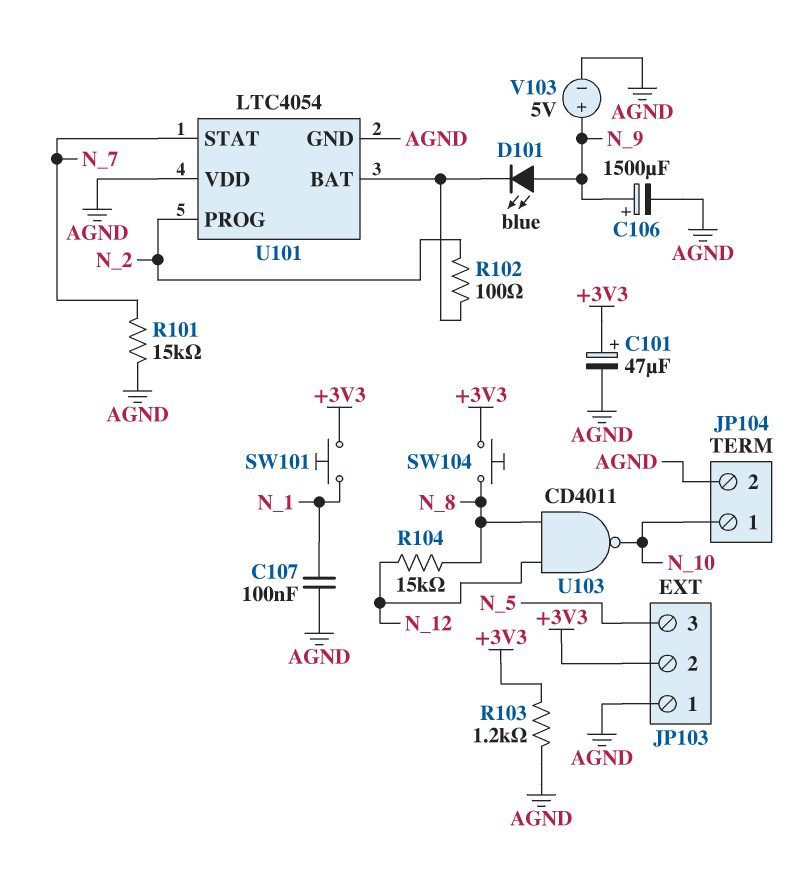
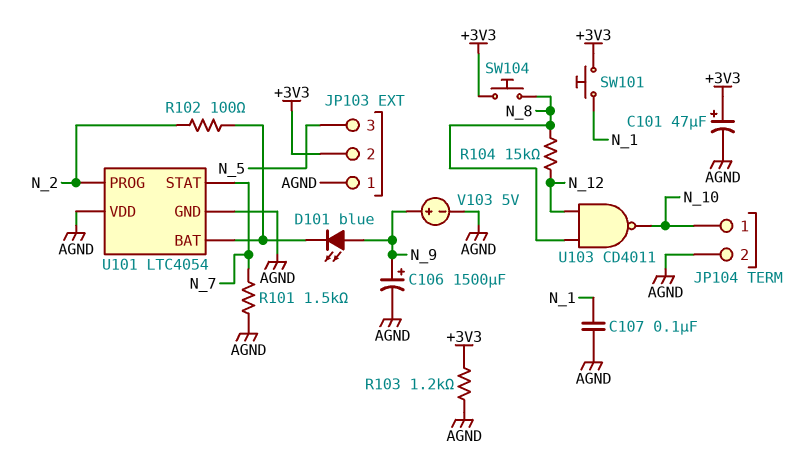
R101: 15k (AGND, N_7) -> 1.5k (AGND, N_7)

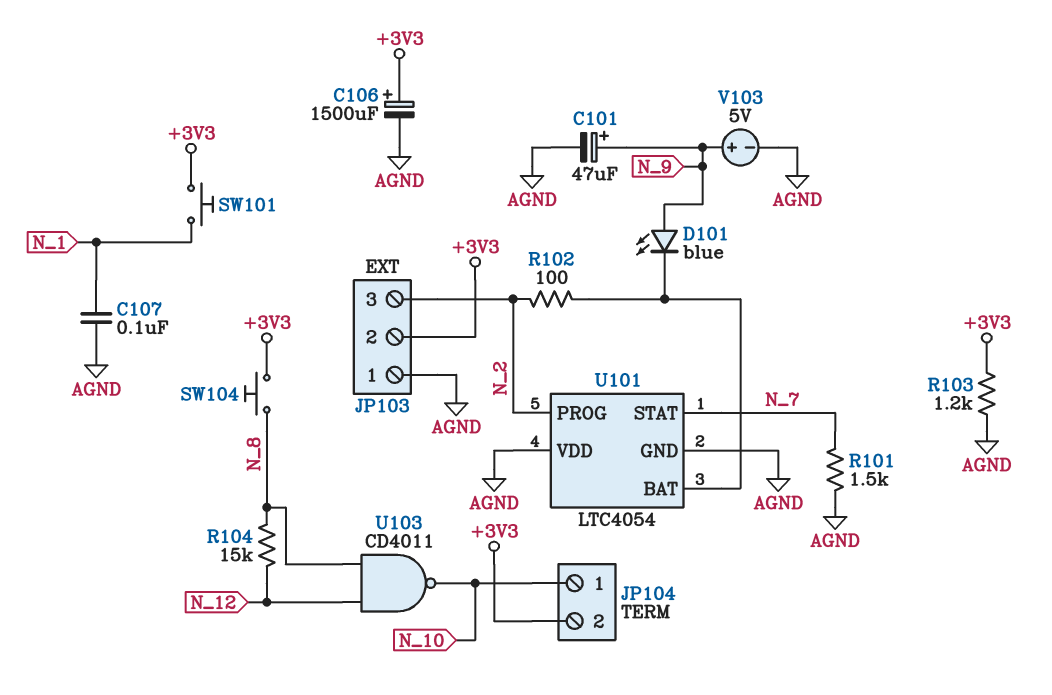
C101: 47uF (plus +3V3, minus AGND) -> 47uF (plus N_9, minus AGND)
C106: 1500uF (plus N_9, minus AGND) -> 1500uF (plus +3V3, minus AGND)
JP103 pin 3: N_5 -> N_2
JP104 pin 2: AGND -> +3V3

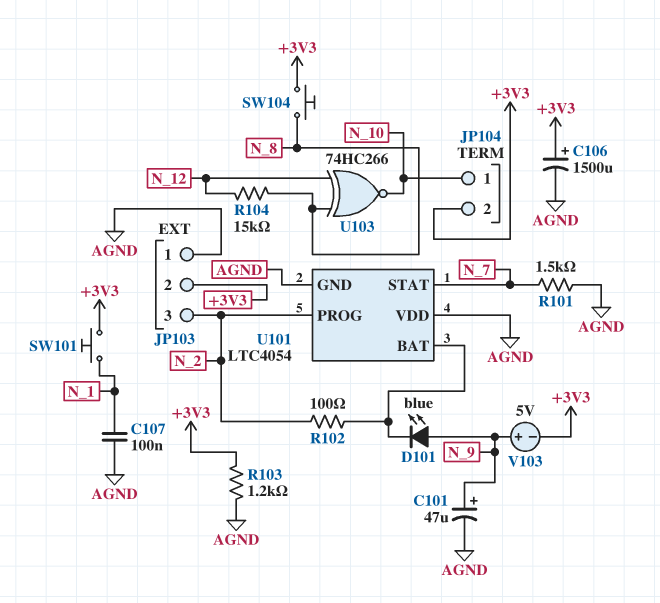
U103: NAND CD4011 (in N_8, in N_12, out N_10) -> XNOR 74HC266 (in N_8, in N_12, out N_10)
V103: 5V (plus N_9, minus AGND) -> 5V (plus N_9, minus +3V3)

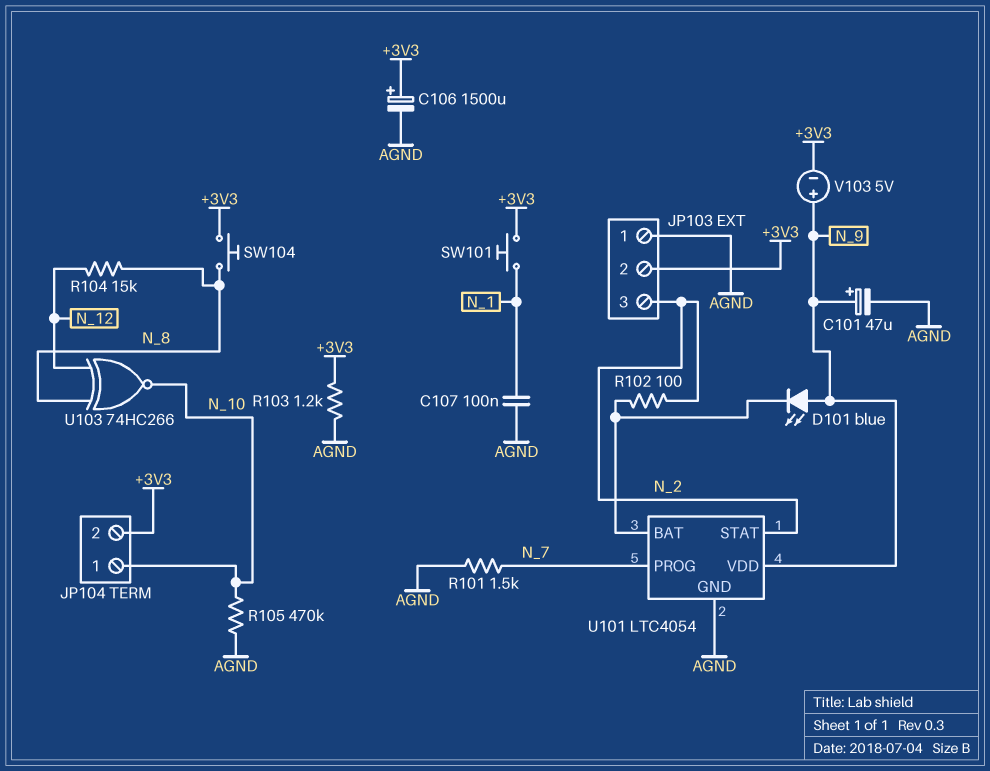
R105: none -> 470k (AGND, N_10)
U101 pin PROG: N_2 -> N_7
U101 pin STAT: N_7 -> N_2
U101 pin VDD: AGND -> N_9

